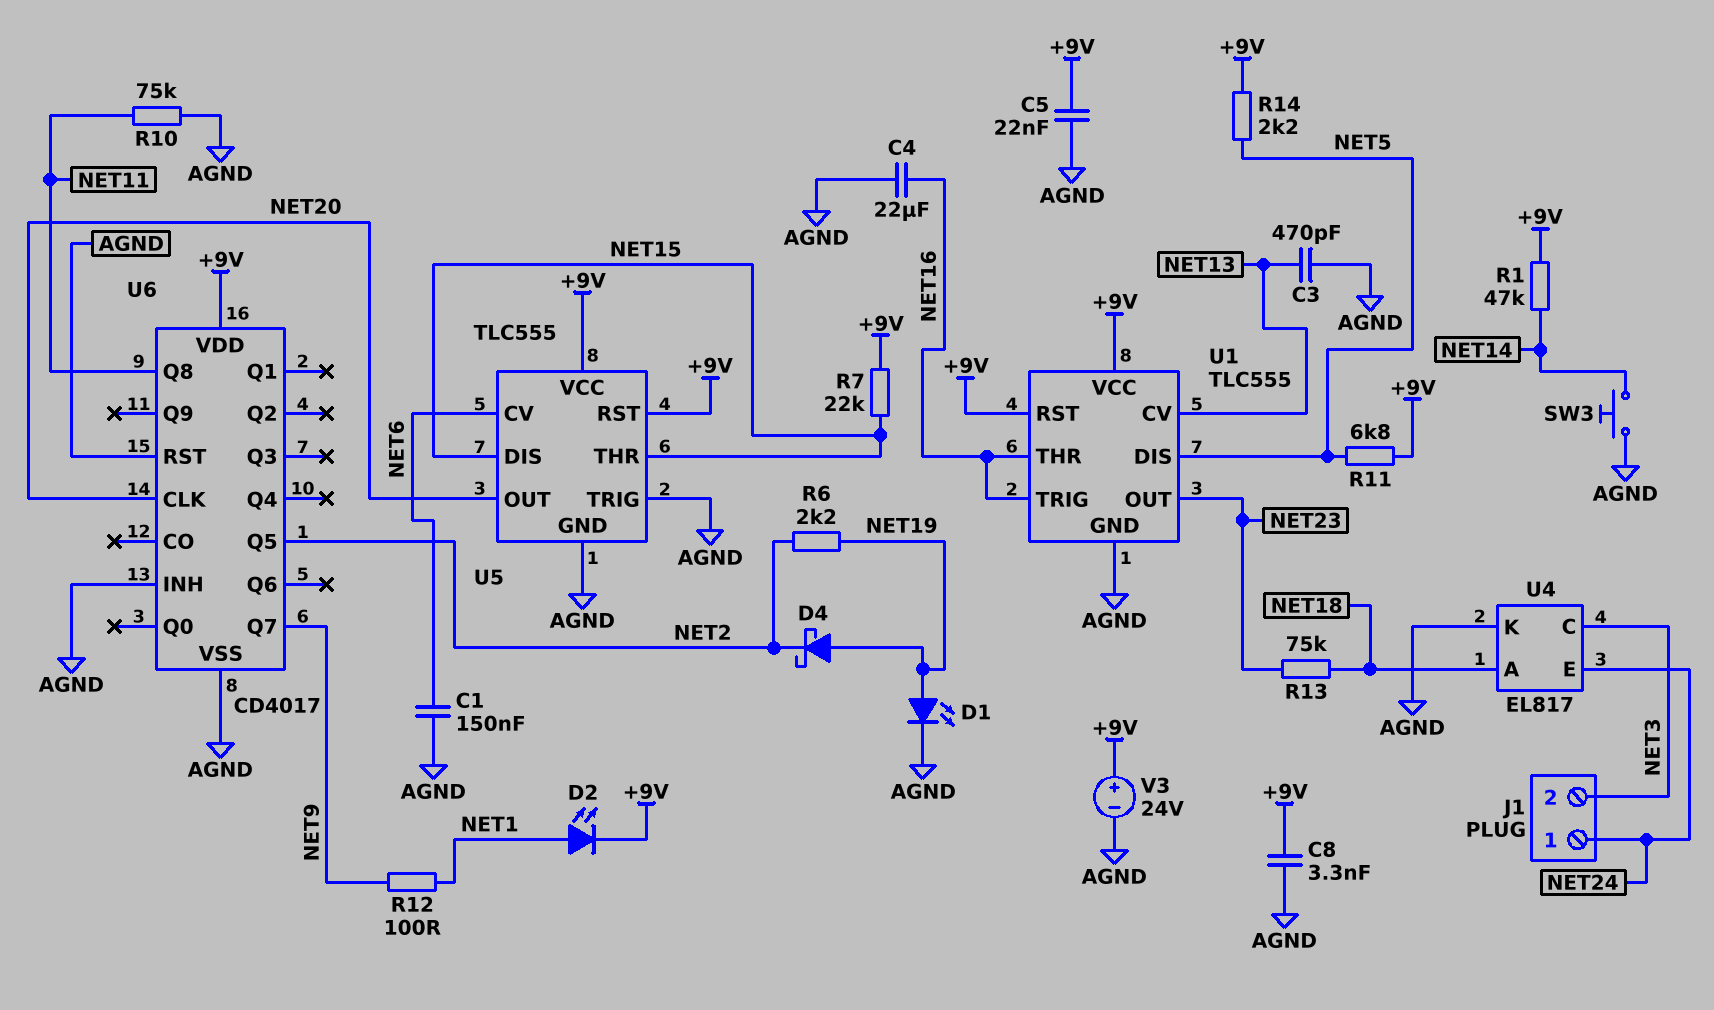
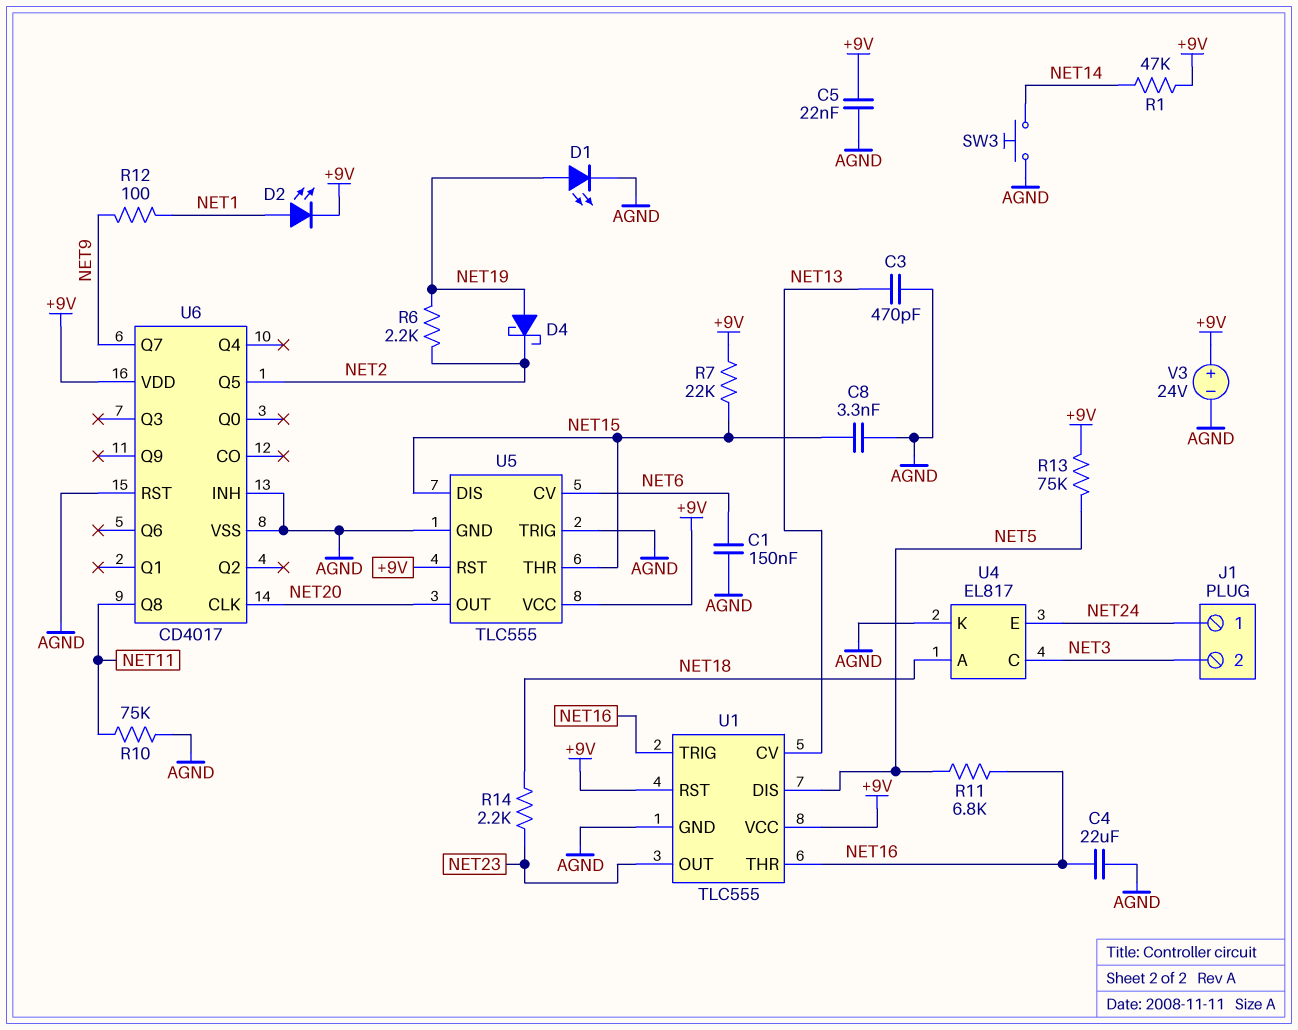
C8: 3.3nF (+9V, AGND) -> 3.3nF (AGND, NET15)
R11: 6.8k (+9V, NET5) -> 6.8k (NET5, NET16)
R13: 75k (NET18, NET23) -> 75k (+9V, NET5)
R14: 2.2k (+9V, NET5) -> 2.2k (NET18, NET23)

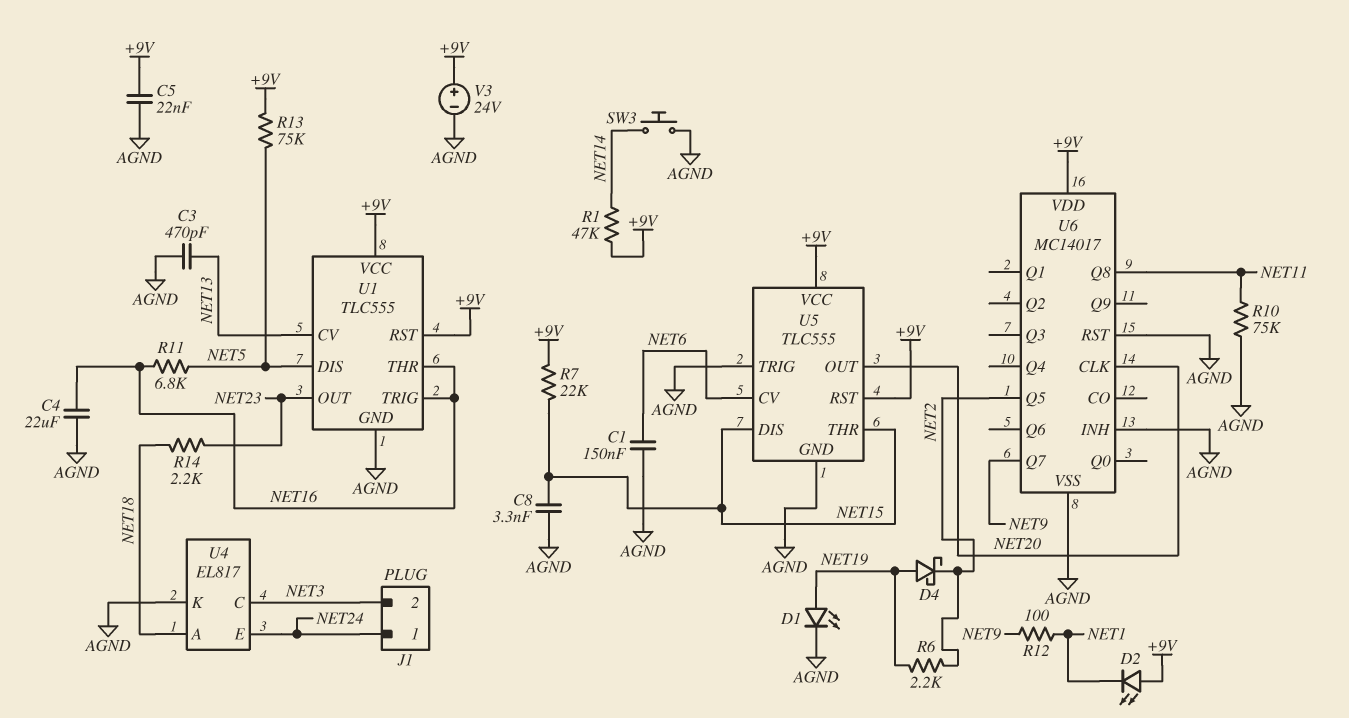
D2: LED (A NET1, K +9V) -> LED (A +9V, K NET1)
U6: CD4017 -> MC14017

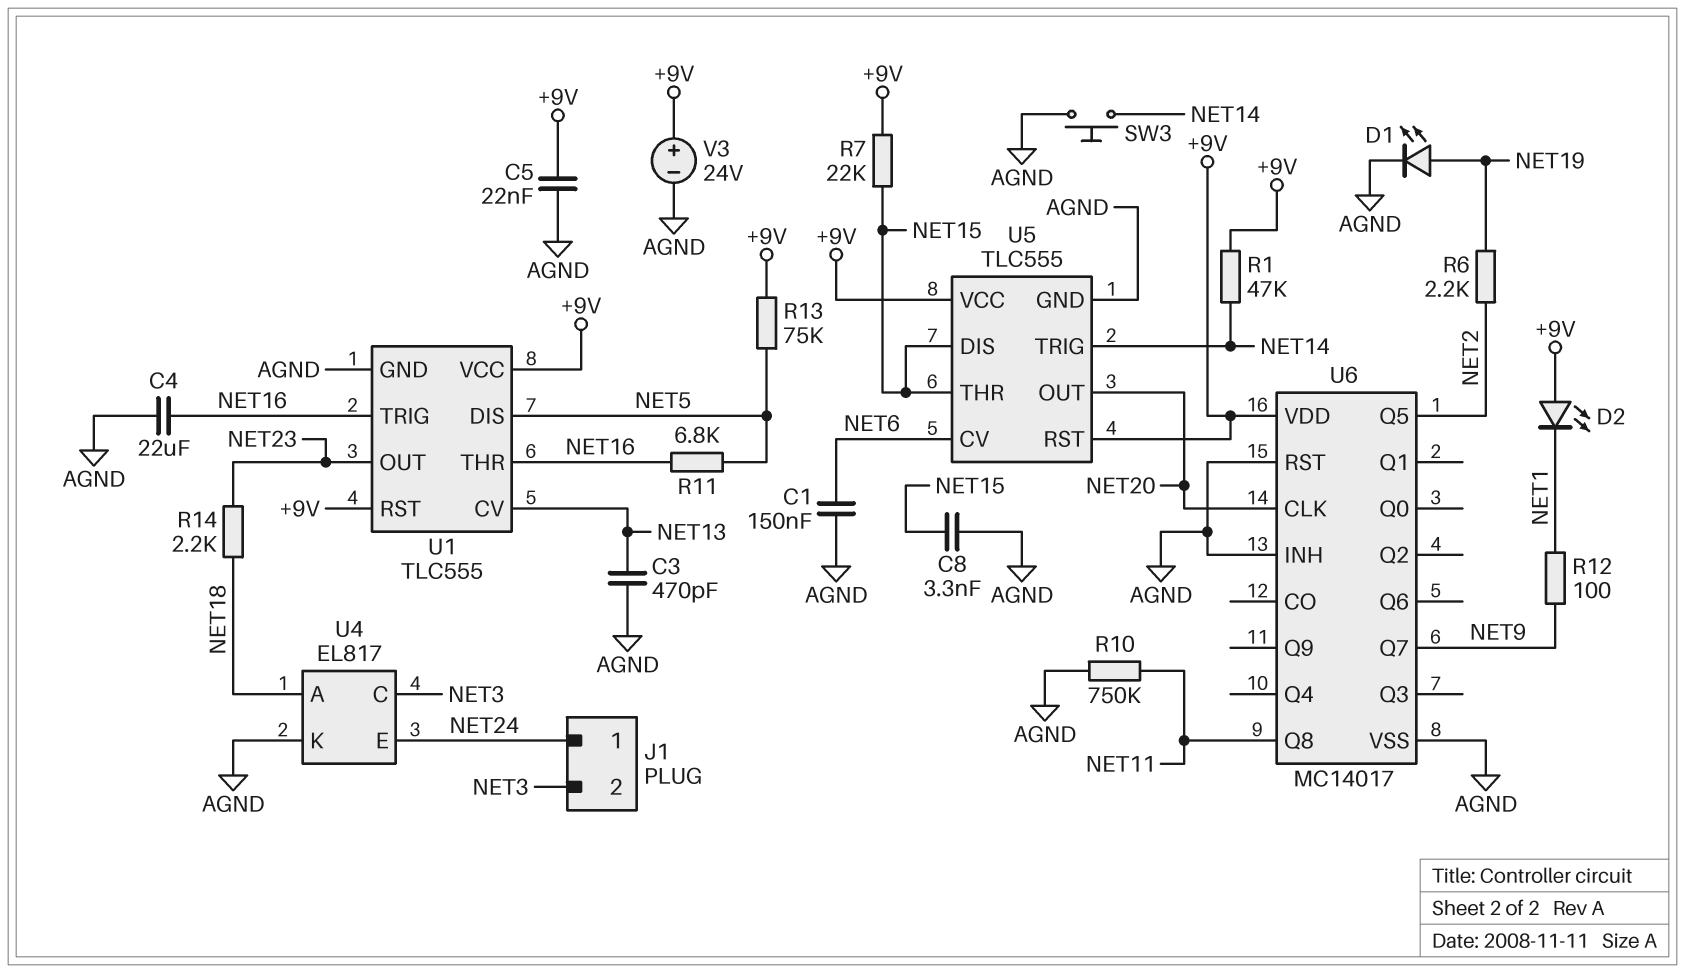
D4: schottky (A NET19, K NET2) -> none
R10: 75k (AGND, NET11) -> 750k (AGND, NET11)
U5 pin TRIG: AGND -> NET14

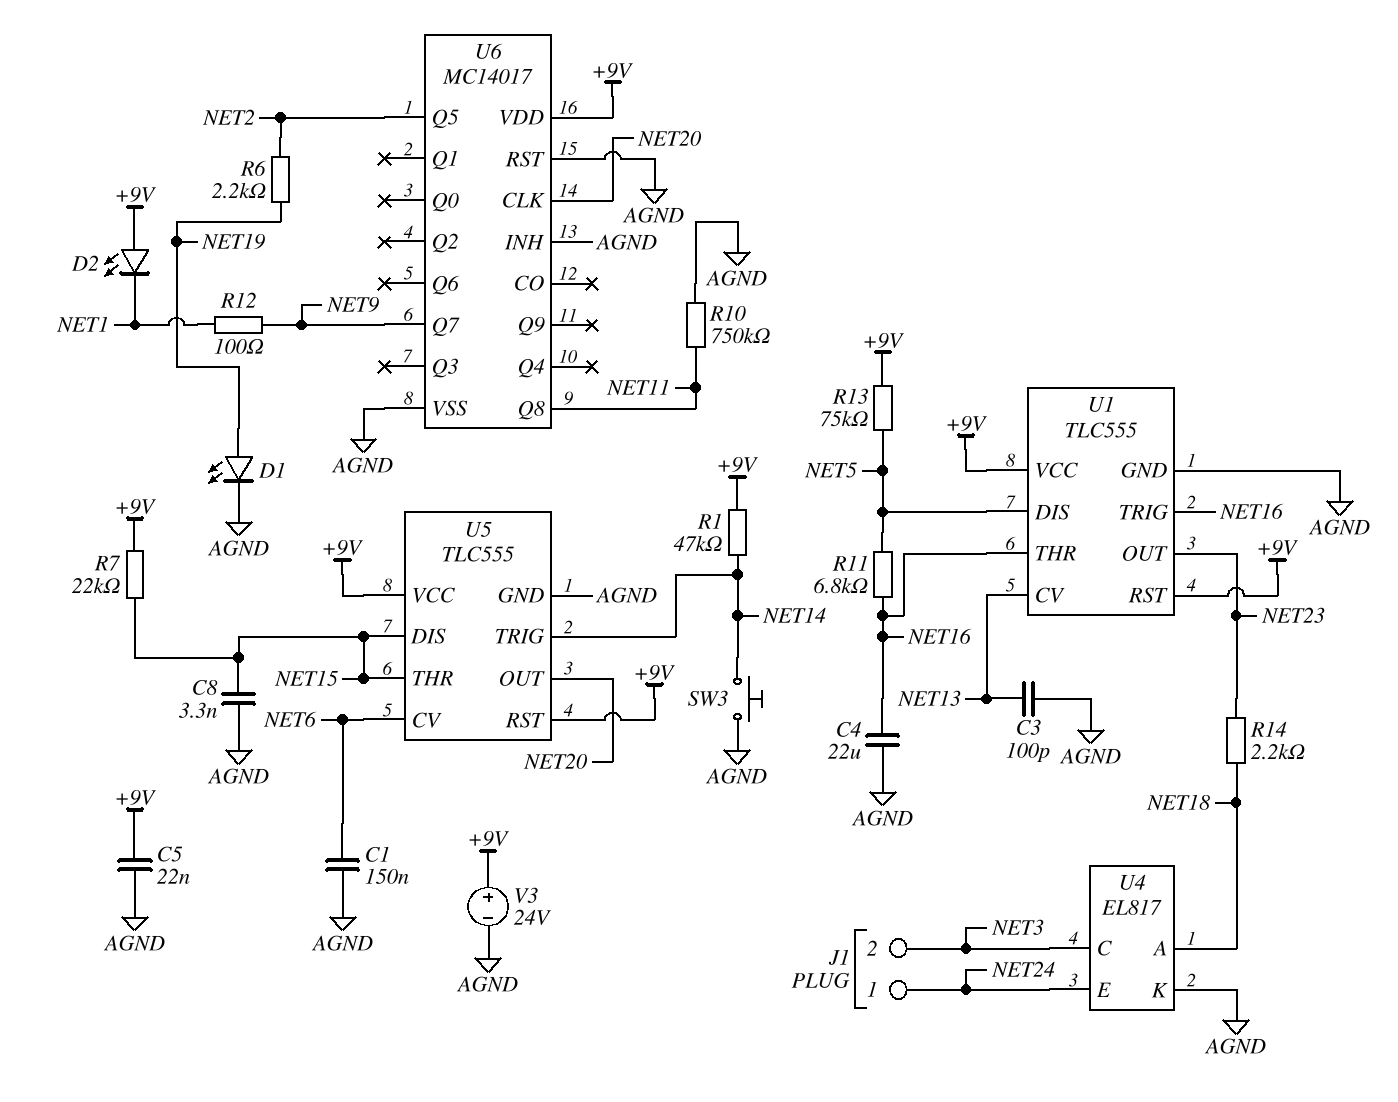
C3: 470pF (AGND, NET13) -> 100pF (AGND, NET13)

